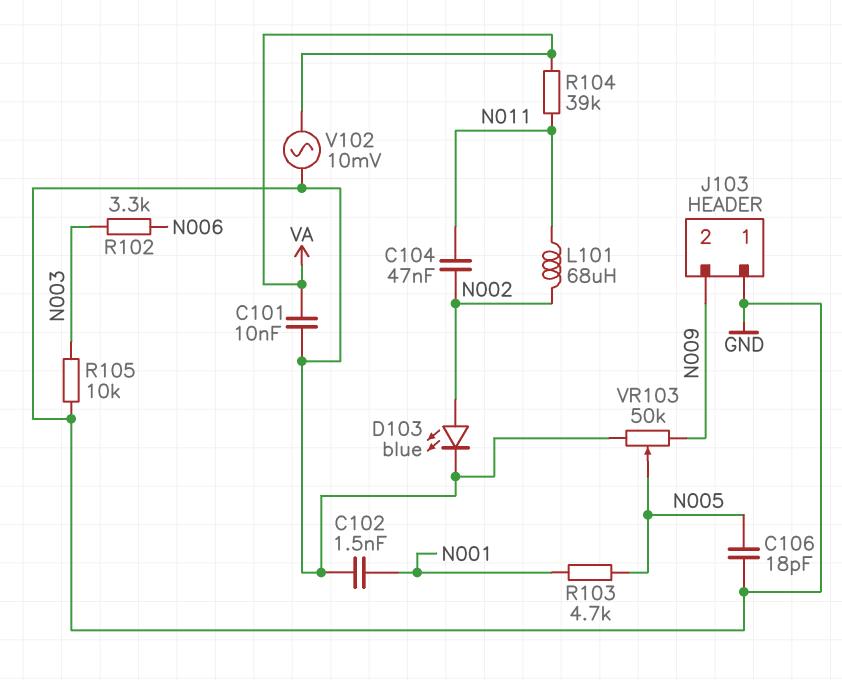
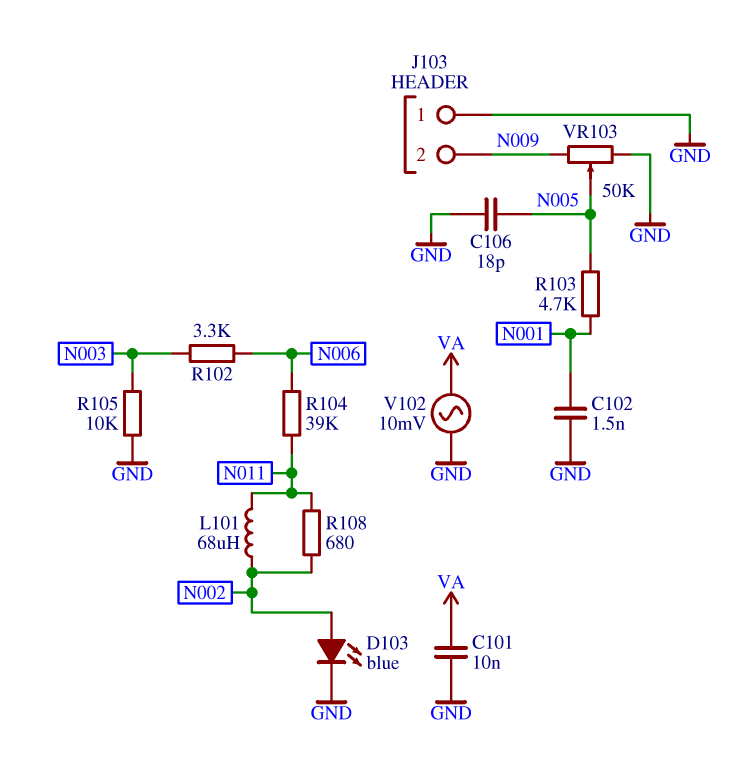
C104: 47nF (N002, N011) -> none
R104: 39k (N011, VA) -> 39k (N006, N011)
R108: none -> 680 (N002, N011)

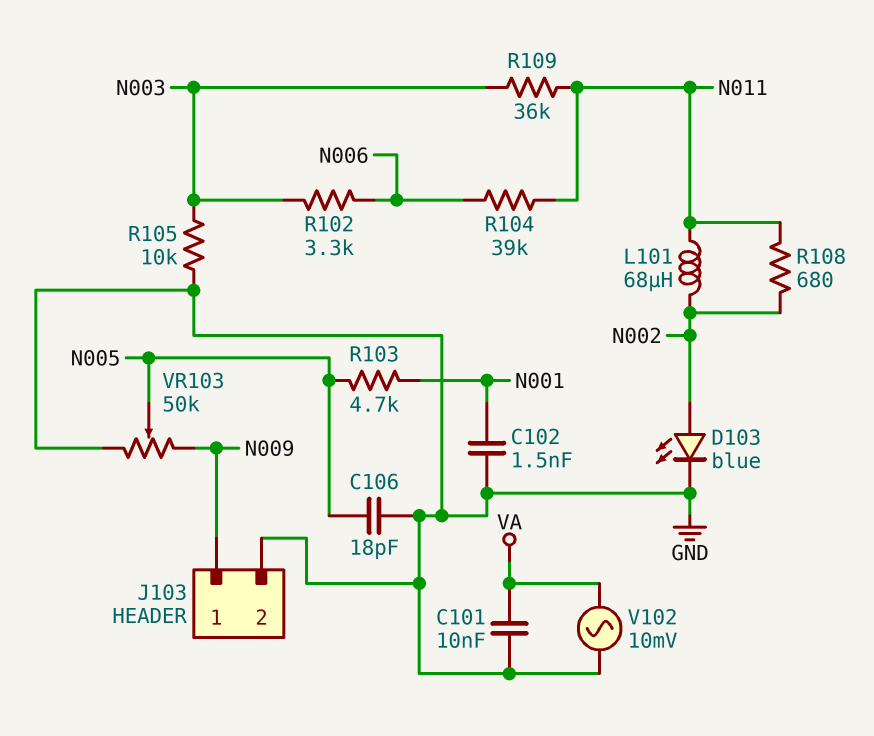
J103 pin 1: GND -> N009
J103 pin 2: N009 -> GND
R109: none -> 36k (N003, N011)

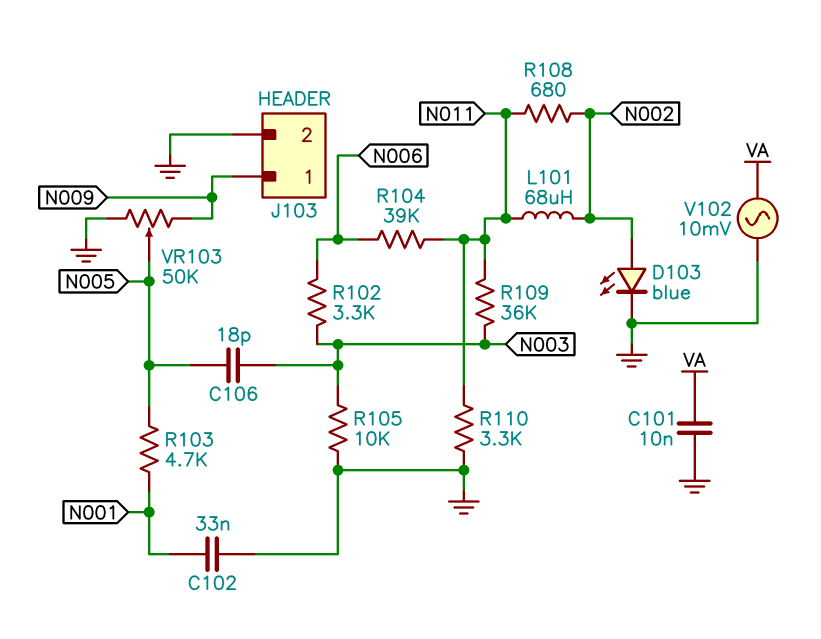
C102: 1.5nF (GND, N001) -> 33nF (GND, N001)
C106: 18pF (GND, N005) -> 18pF (N003, N005)
R110: none -> 3.3k (GND, N011)

